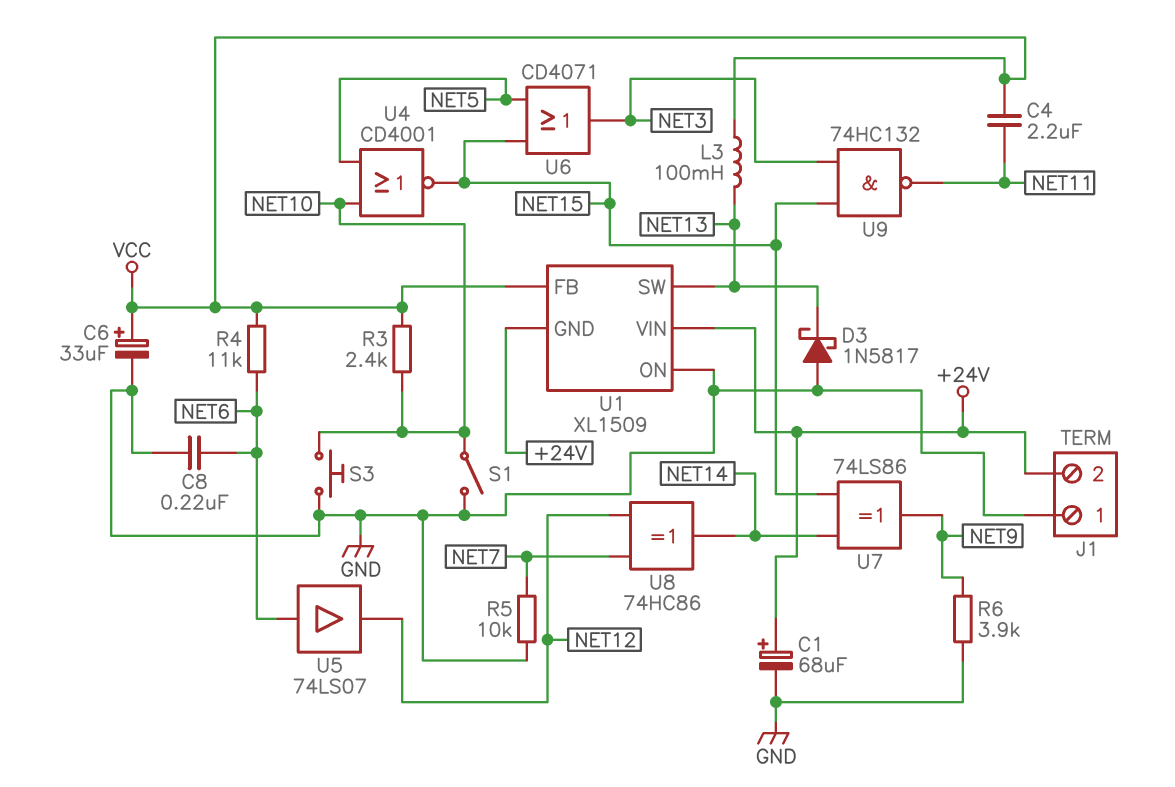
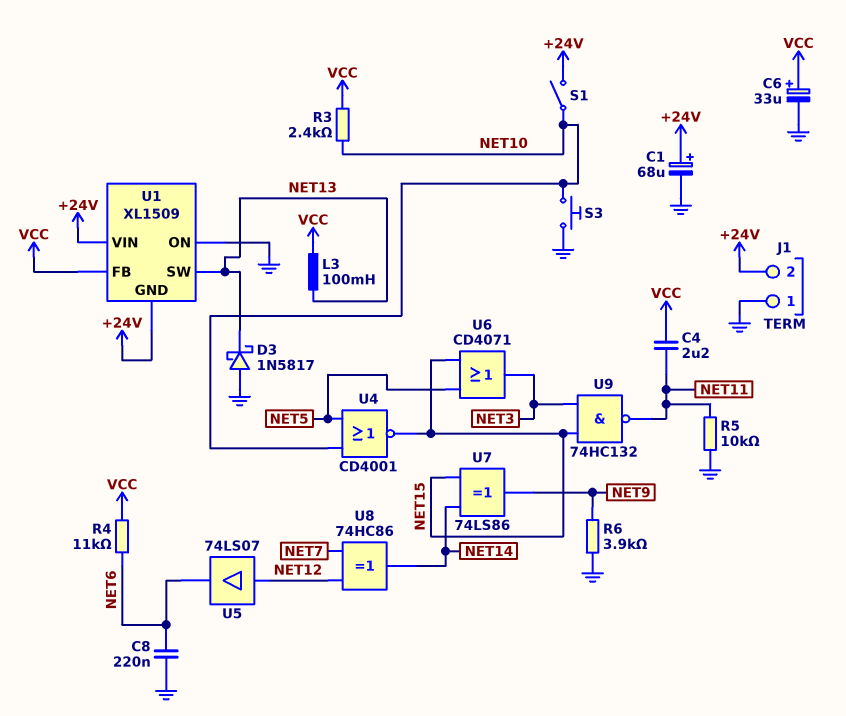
R5: 10k (GND, NET7) -> 10k (GND, NET11)
S1: switch (GND, NET10) -> switch (+24V, NET10)
U5: buffer 74LS07 (in NET6, out NET12) -> buffer 74LS07 (in NET12, out NET6)

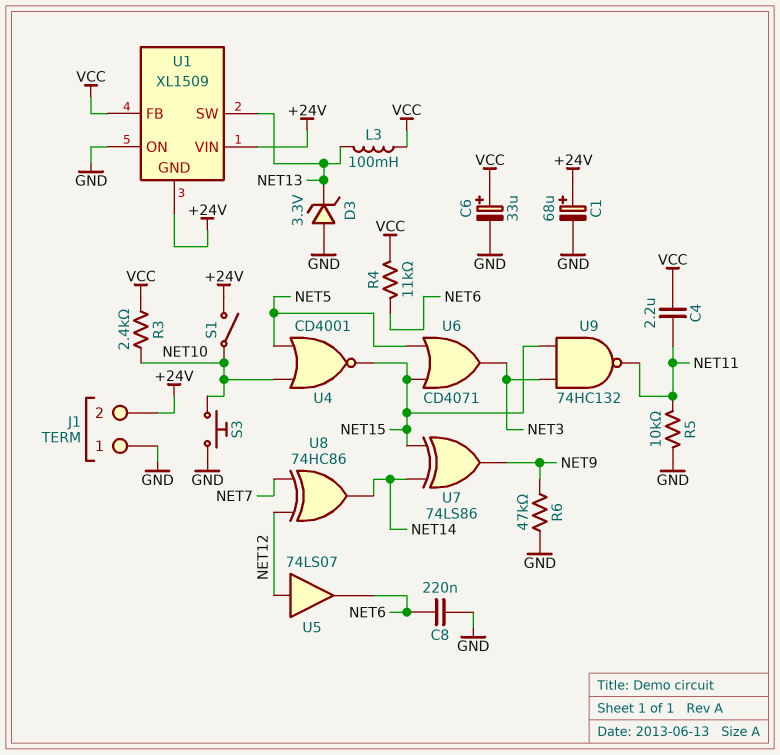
D3: schottky 1N5817 (A GND, K NET13) -> zener 3.3V (A GND, K NET13)
R6: 3.9k (GND, NET9) -> 47k (GND, NET9)

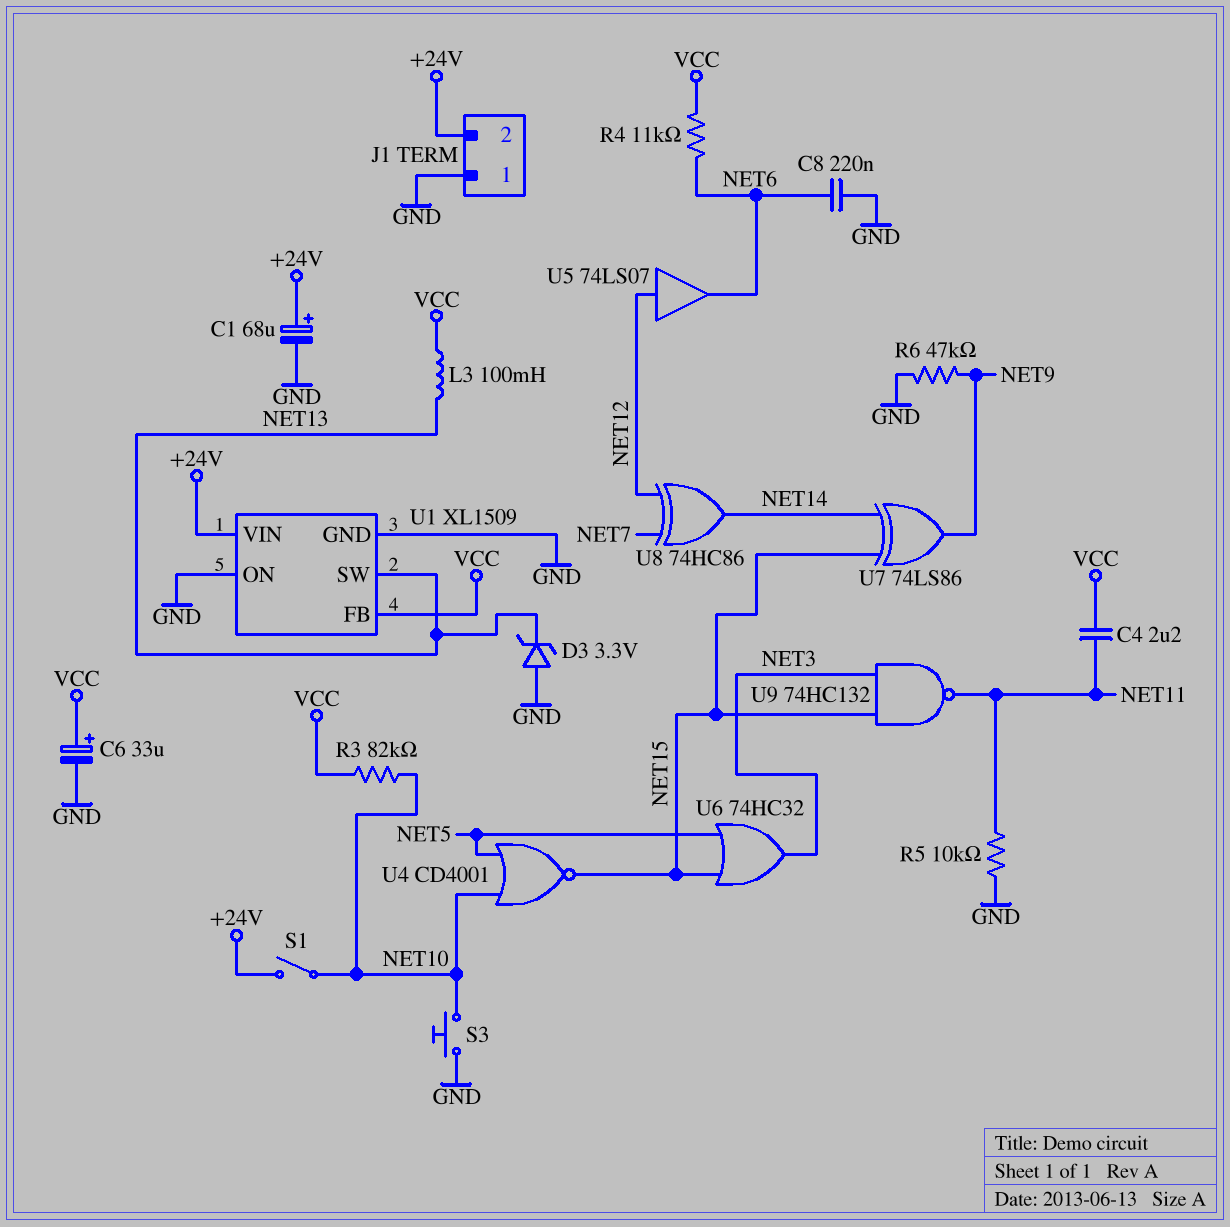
R3: 2.4k (NET10, VCC) -> 82k (NET10, VCC)
U1 pin GND: +24V -> GND
U6: OR CD4071 (in NET5, in NET15, out NET3) -> OR 74HC32 (in NET5, in NET15, out NET3)

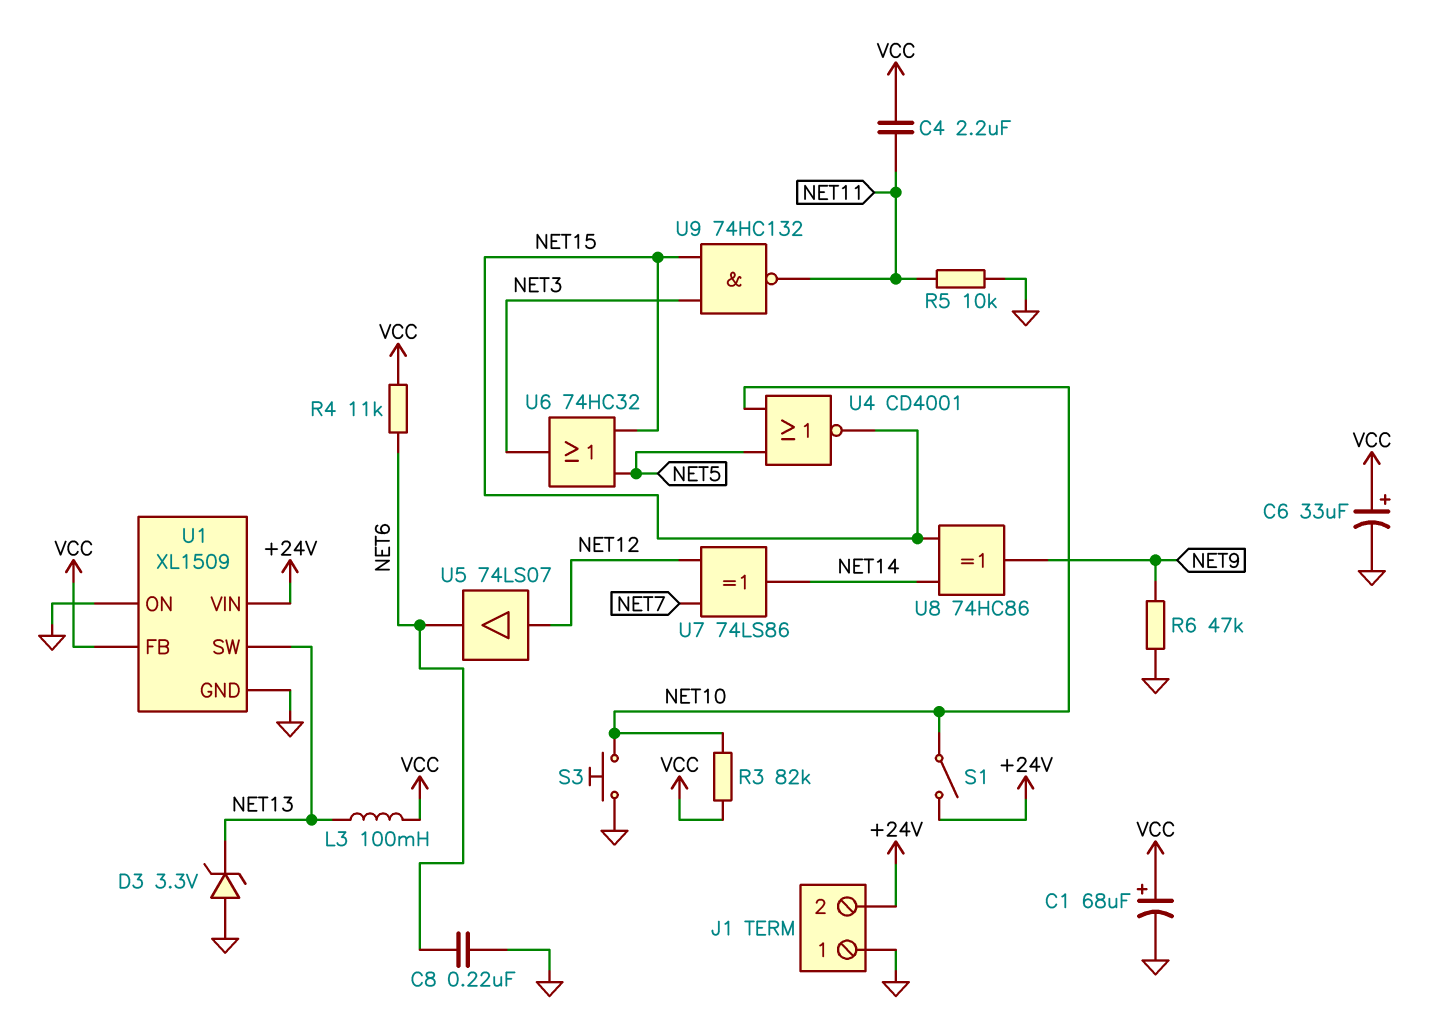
C1: 68uF (plus +24V, minus GND) -> 68uF (plus VCC, minus GND)
U7: XOR 74LS86 (in NET14, in NET15, out NET9) -> XOR 74LS86 (in NET7, in NET12, out NET14)
U8: XOR 74HC86 (in NET7, in NET12, out NET14) -> XOR 74HC86 (in NET14, in NET15, out NET9)

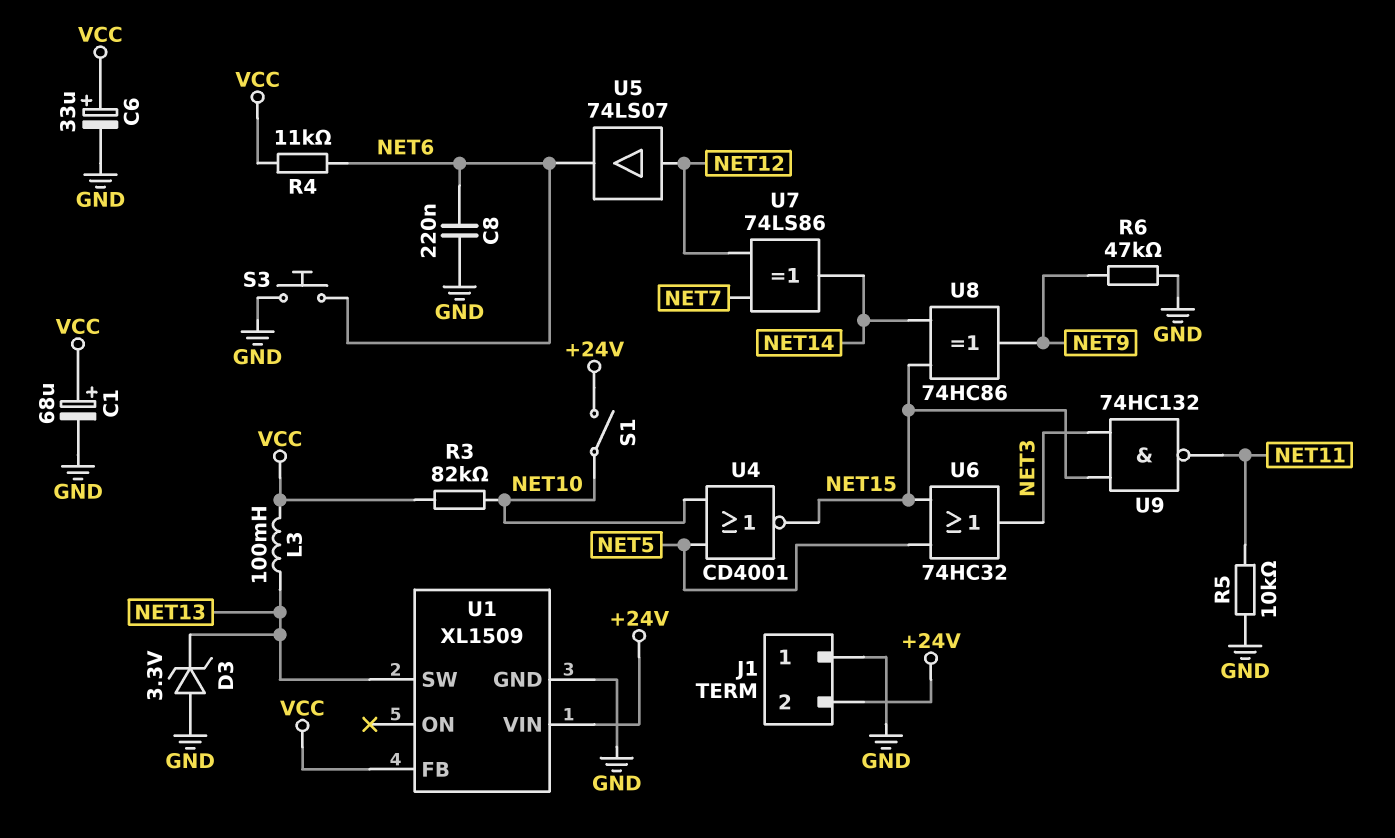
C4: 2.2uF (NET11, VCC) -> none
S3: button (GND, NET10) -> button (GND, NET6)
U1 pin ON: GND -> none

